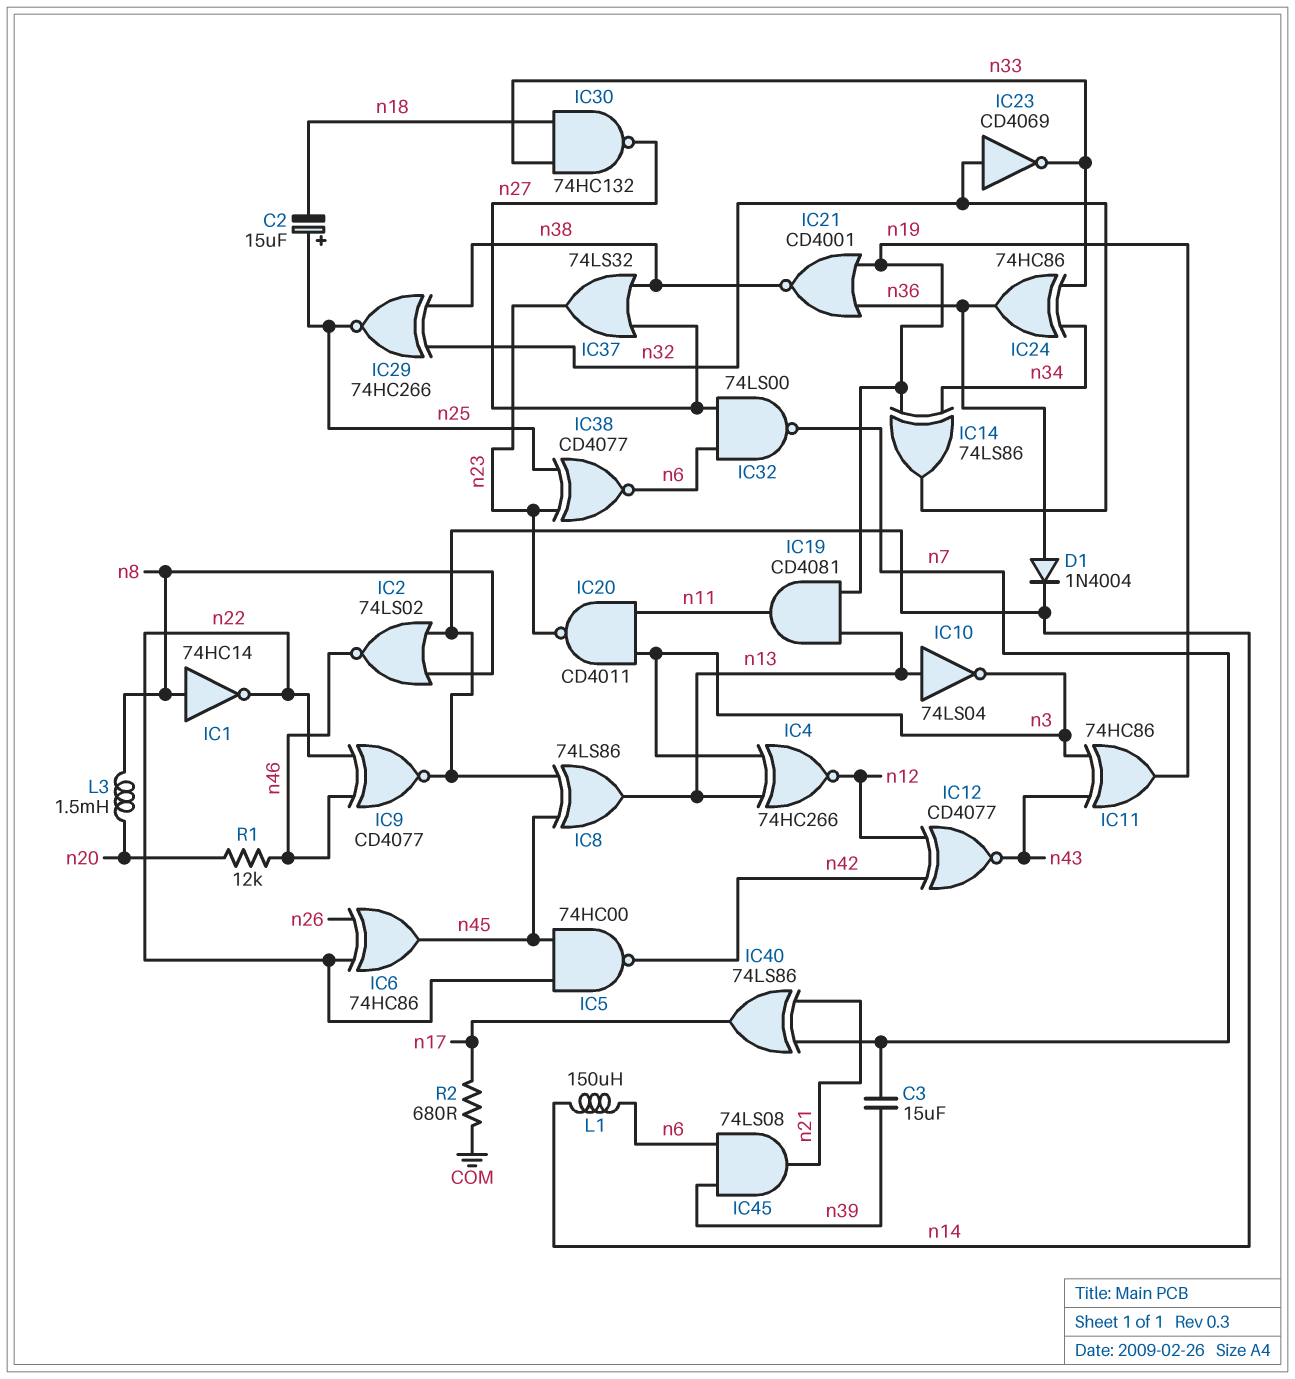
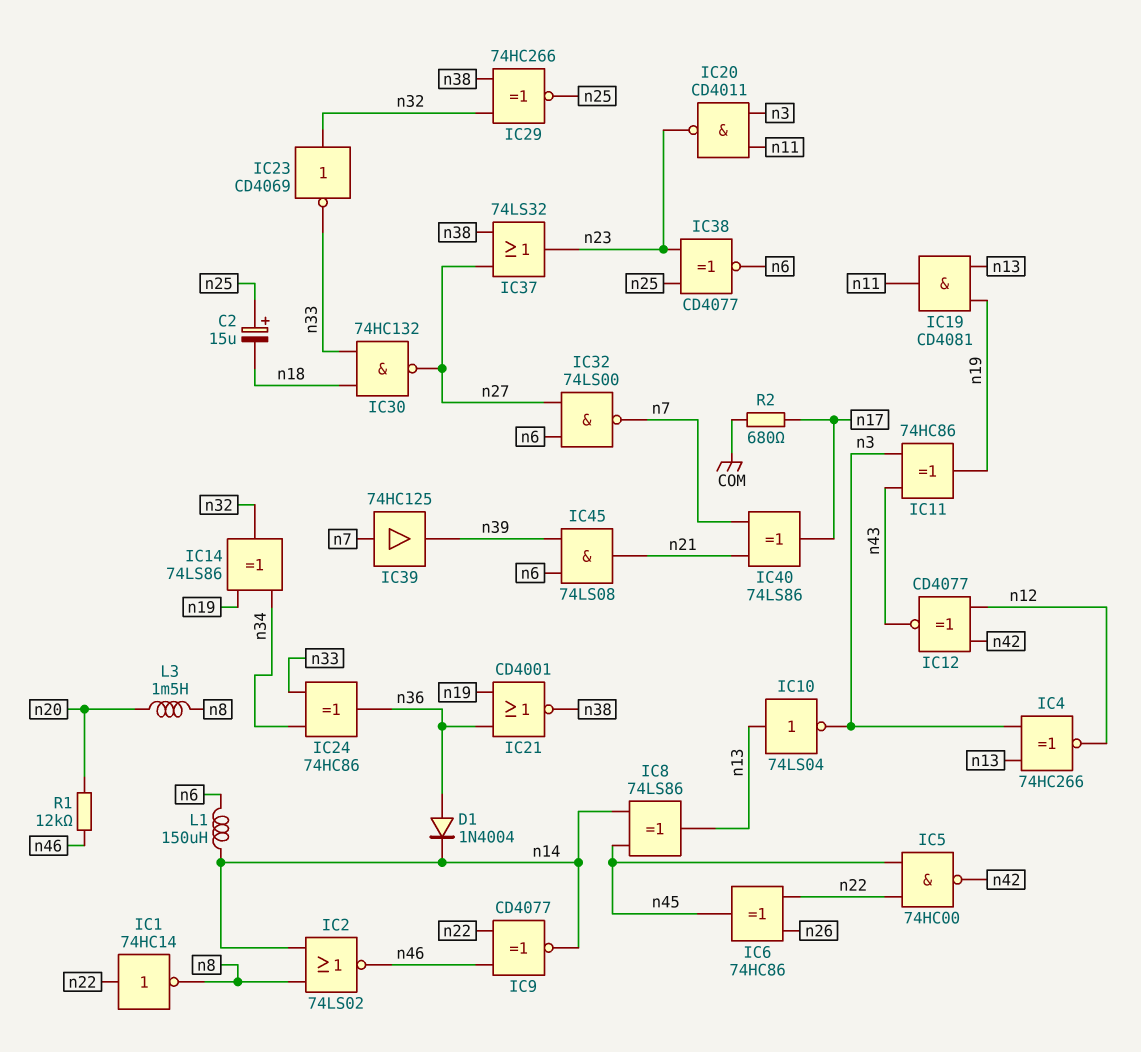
C3: 15uF (n7, n39) -> none
IC1: NOT 74HC14 (in n8, out n22) -> NOT 74HC14 (in n22, out n8)
IC39: none -> buffer 74HC125 (in n7, out n39)

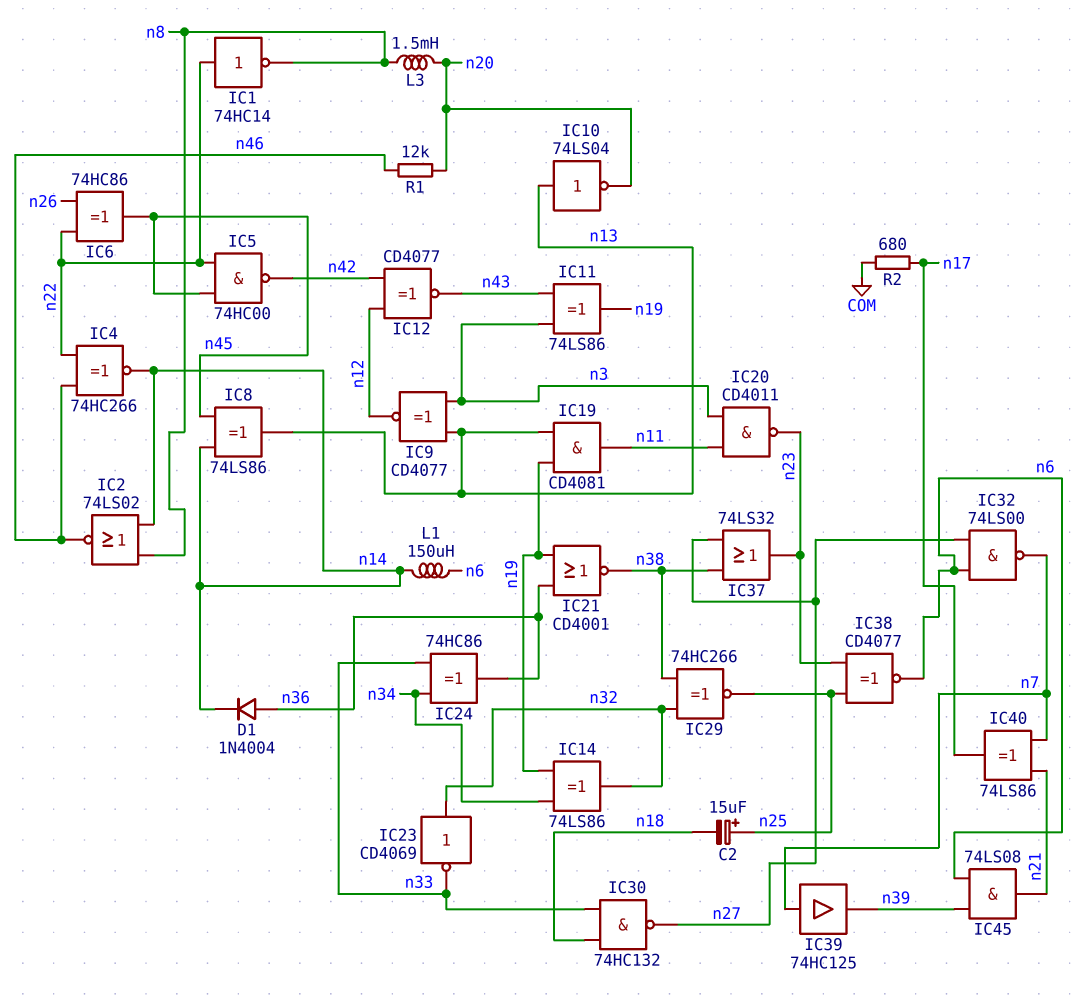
IC4: XNOR 74HC266 (in n3, in n13, out n12) -> XNOR 74HC266 (in n22, in n46, out n14)
IC9: XNOR CD4077 (in n22, in n46, out n14) -> XNOR CD4077 (in n3, in n13, out n12)
IC10: NOT 74LS04 (in n13, out n3) -> NOT 74LS04 (in n13, out n20)
IC11: XOR 74HC86 (in n3, in n43, out n19) -> XOR 74LS86 (in n3, in n43, out n19)

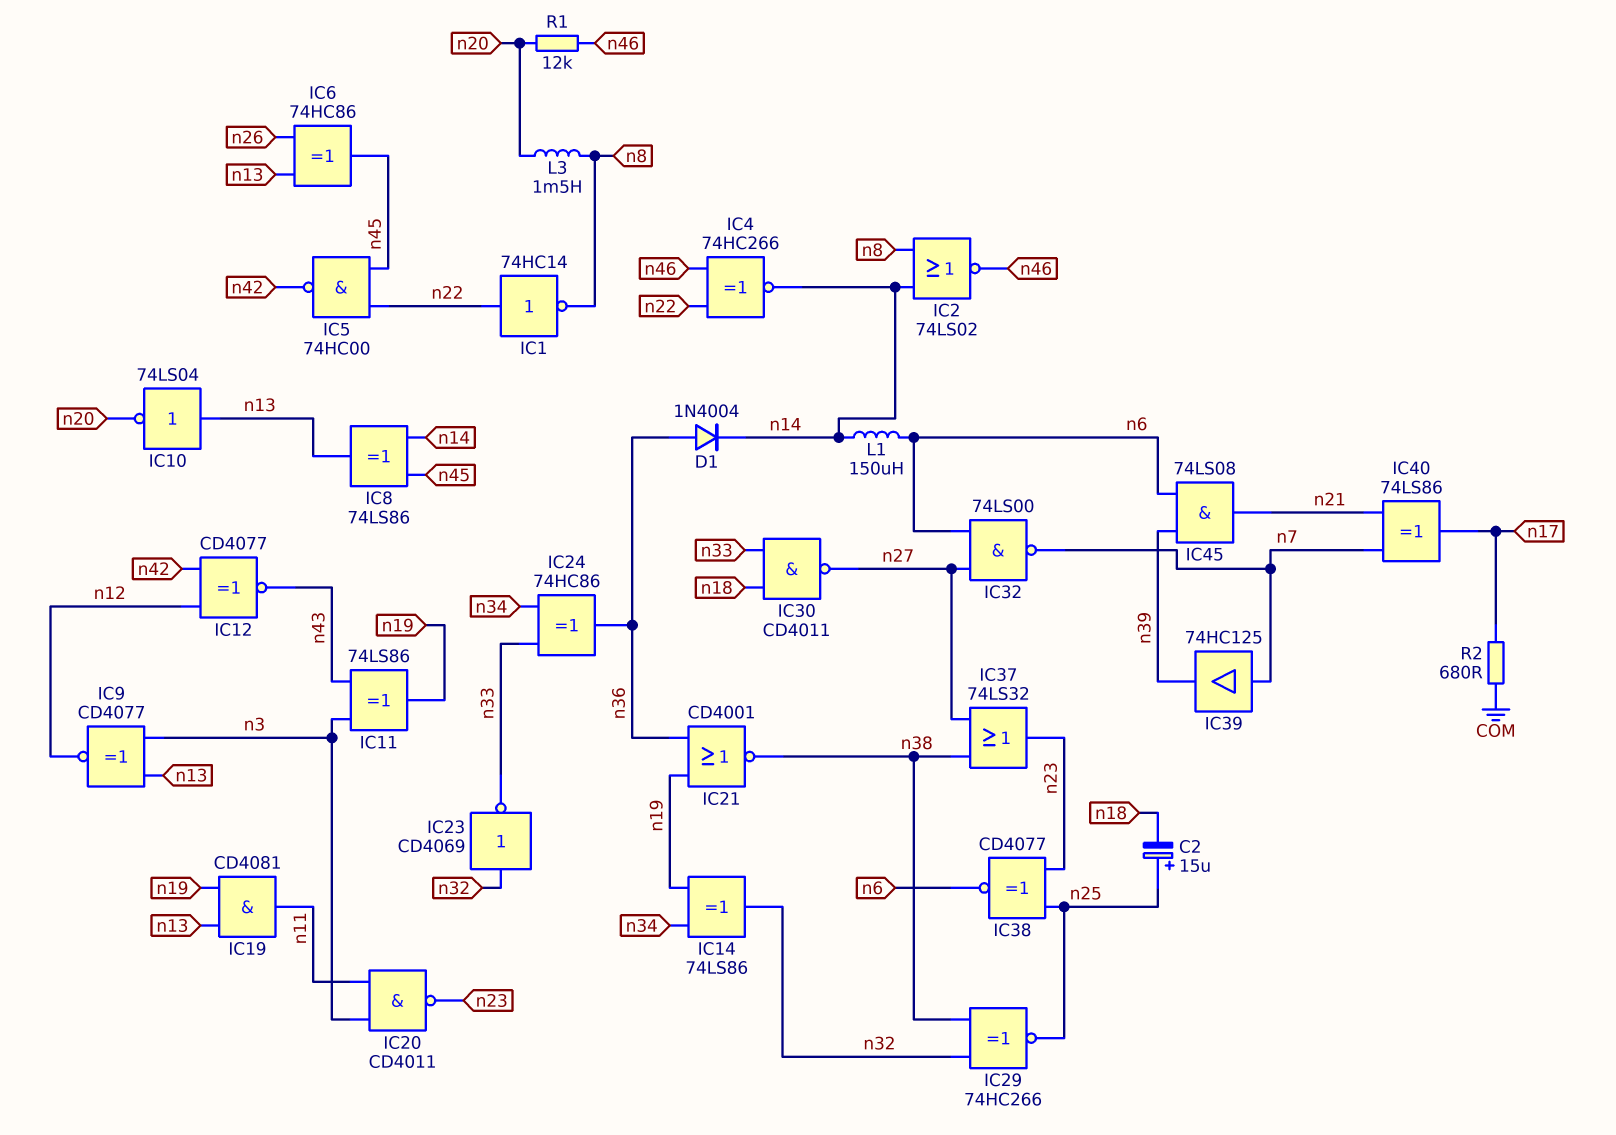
IC6: XOR 74HC86 (in n22, in n26, out n45) -> XOR 74HC86 (in n13, in n26, out n45)
IC30: NAND 74HC132 (in n18, in n33, out n27) -> NAND CD4011 (in n18, in n33, out n27)

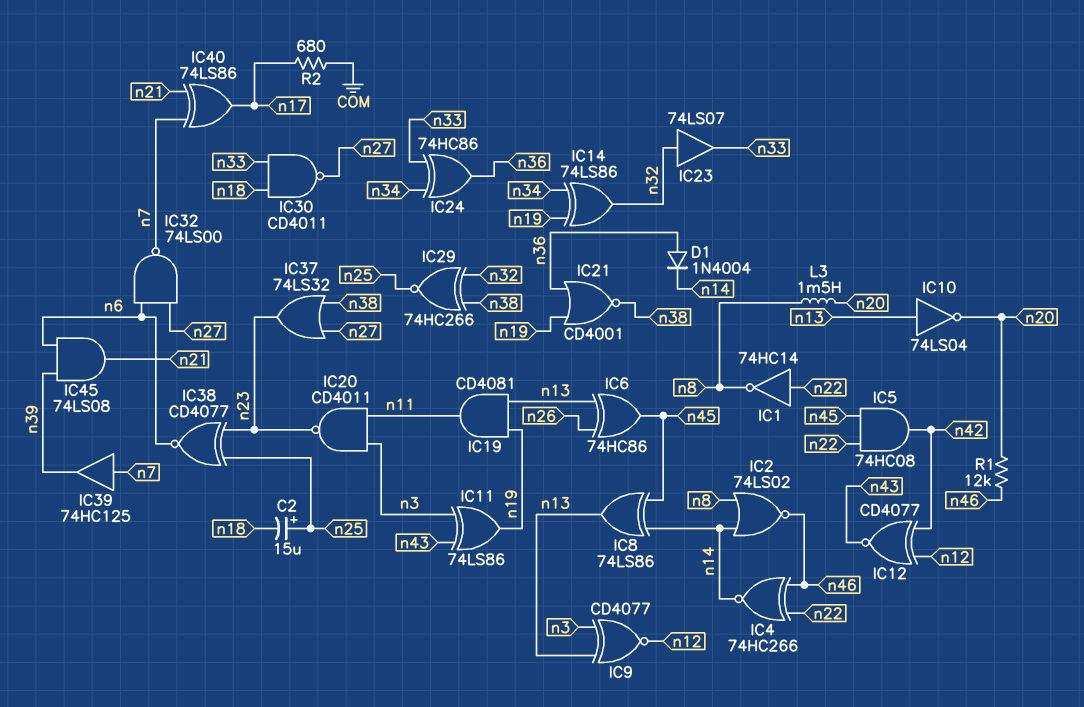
IC5: NAND 74HC00 (in n22, in n45, out n42) -> AND 74HC08 (in n22, in n45, out n42)
IC23: NOT CD4069 (in n32, out n33) -> buffer 74LS07 (in n32, out n33)
L1: 150uH (n6, n14) -> none

